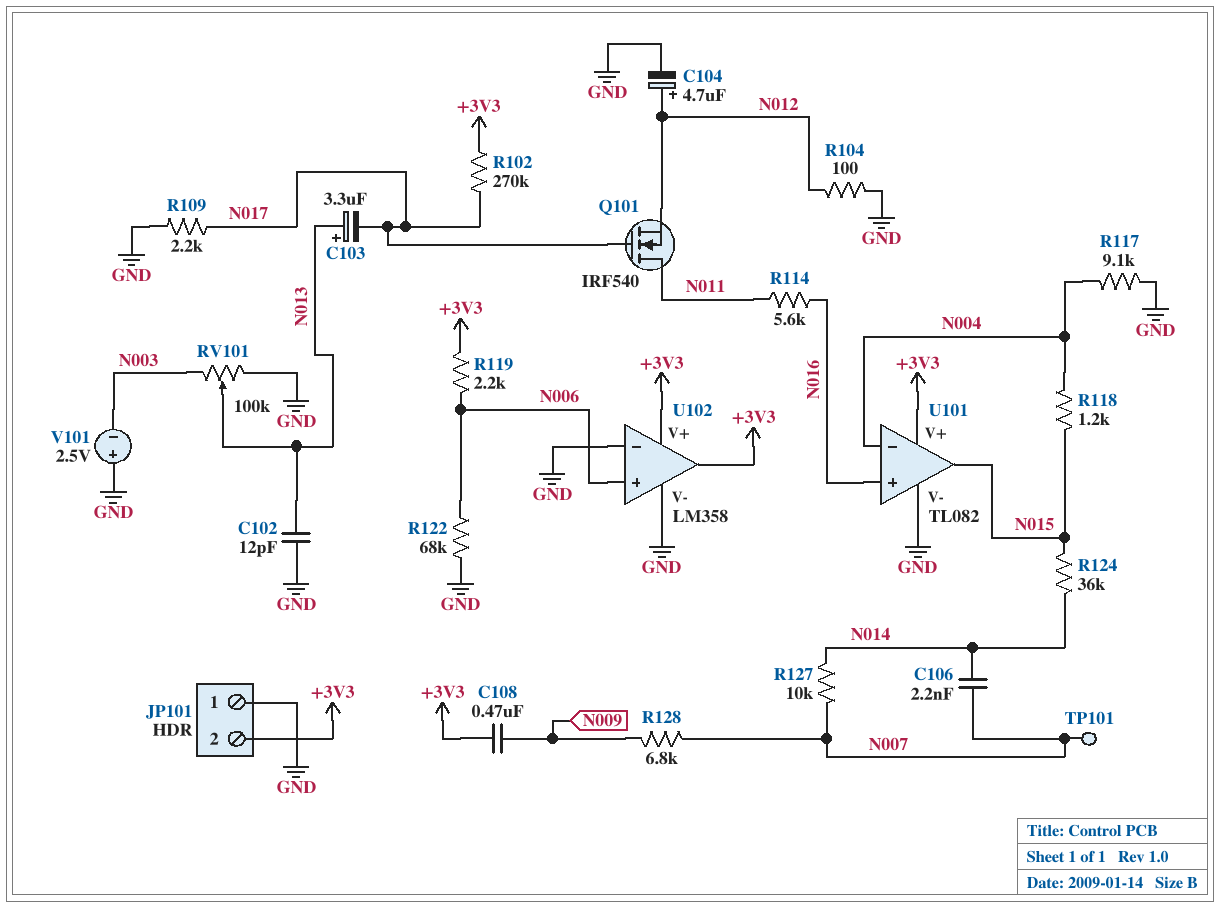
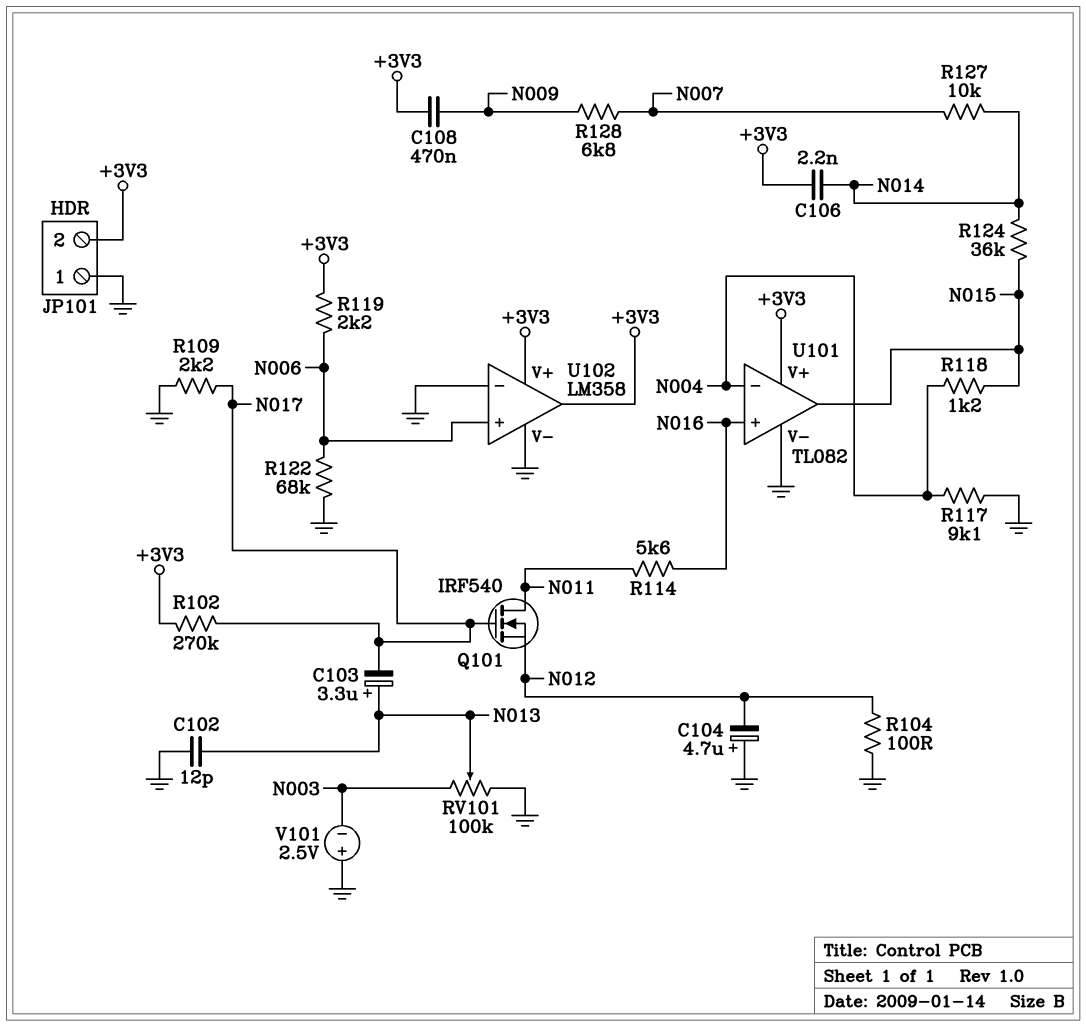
C104: 4.7uF (plus N012, minus GND) -> 4.7uF (plus GND, minus N012)
C106: 2.2nF (N007, N014) -> 2.2nF (+3V3, N014)
TP101: test point (N007) -> none

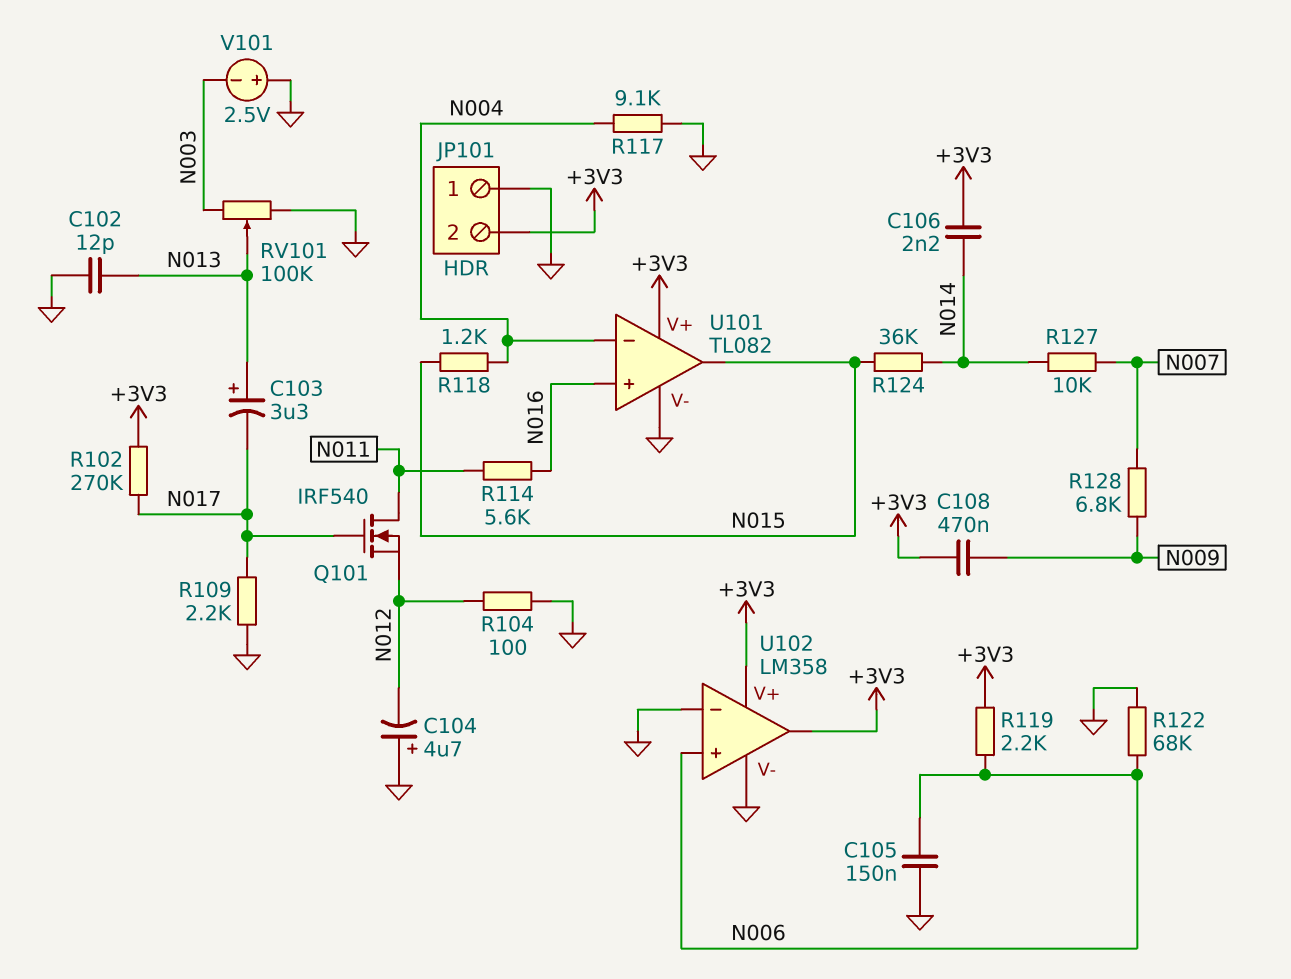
C105: none -> 150nF (GND, N006)

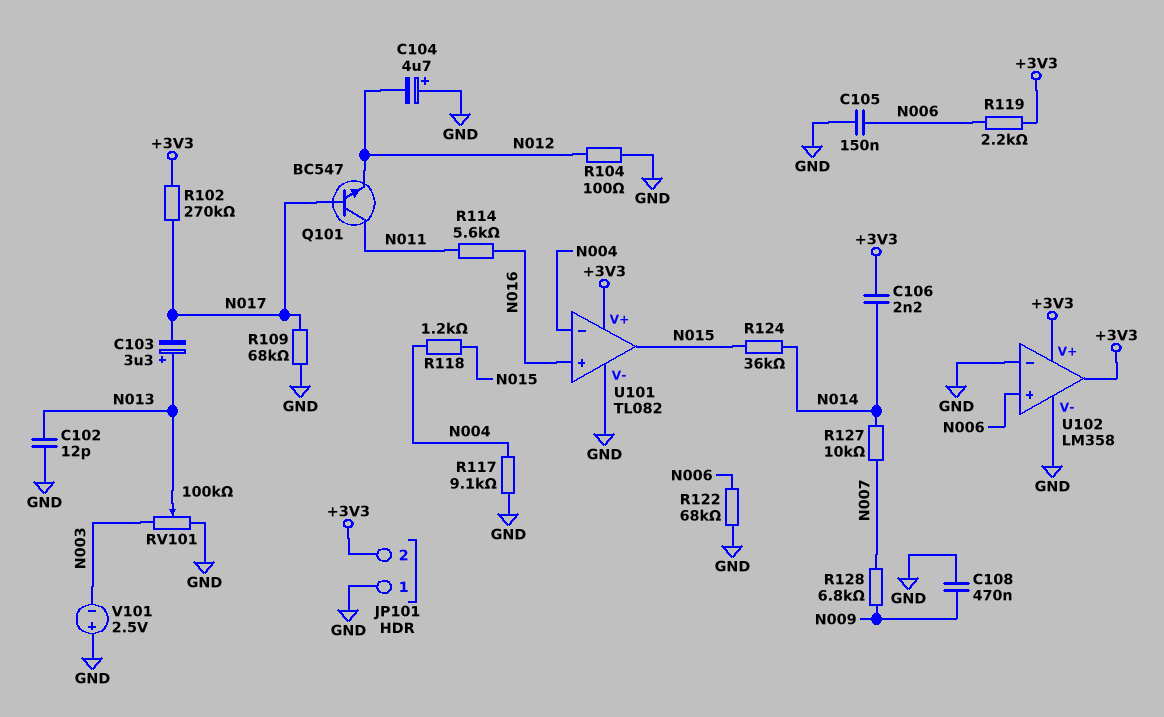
C108: 470nF (+3V3, N009) -> 470nF (GND, N009)
Q101: NMOS IRF540 (G N017, D N011, S N012) -> NPN BC547 (B N017, C N011, E N012)
R109: 2.2k (GND, N017) -> 68k (GND, N017)

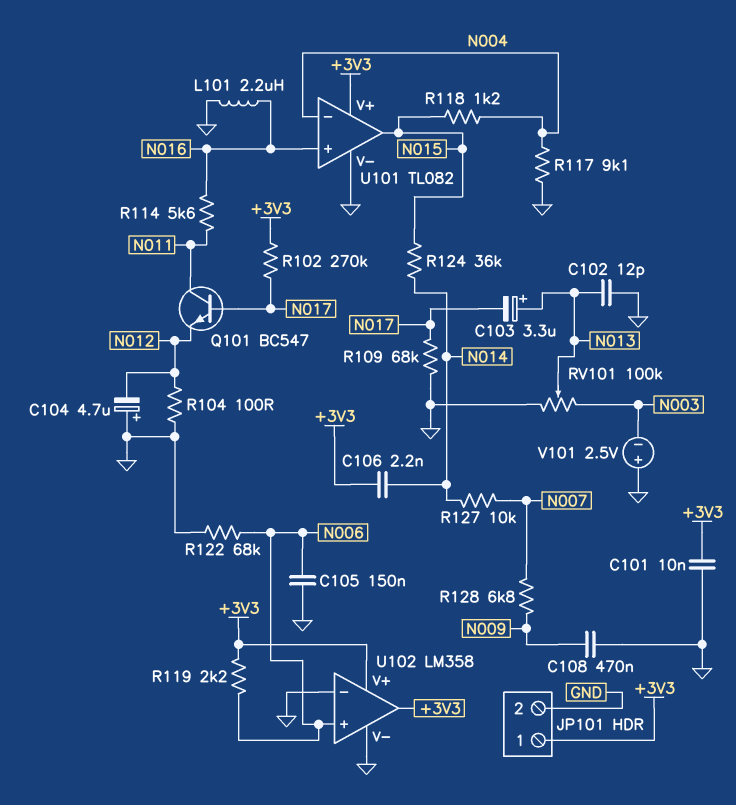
C101: none -> 10nF (+3V3, GND)
JP101 pin 1: GND -> +3V3
JP101 pin 2: +3V3 -> GND
L101: none -> 2.2uH (GND, N016)

